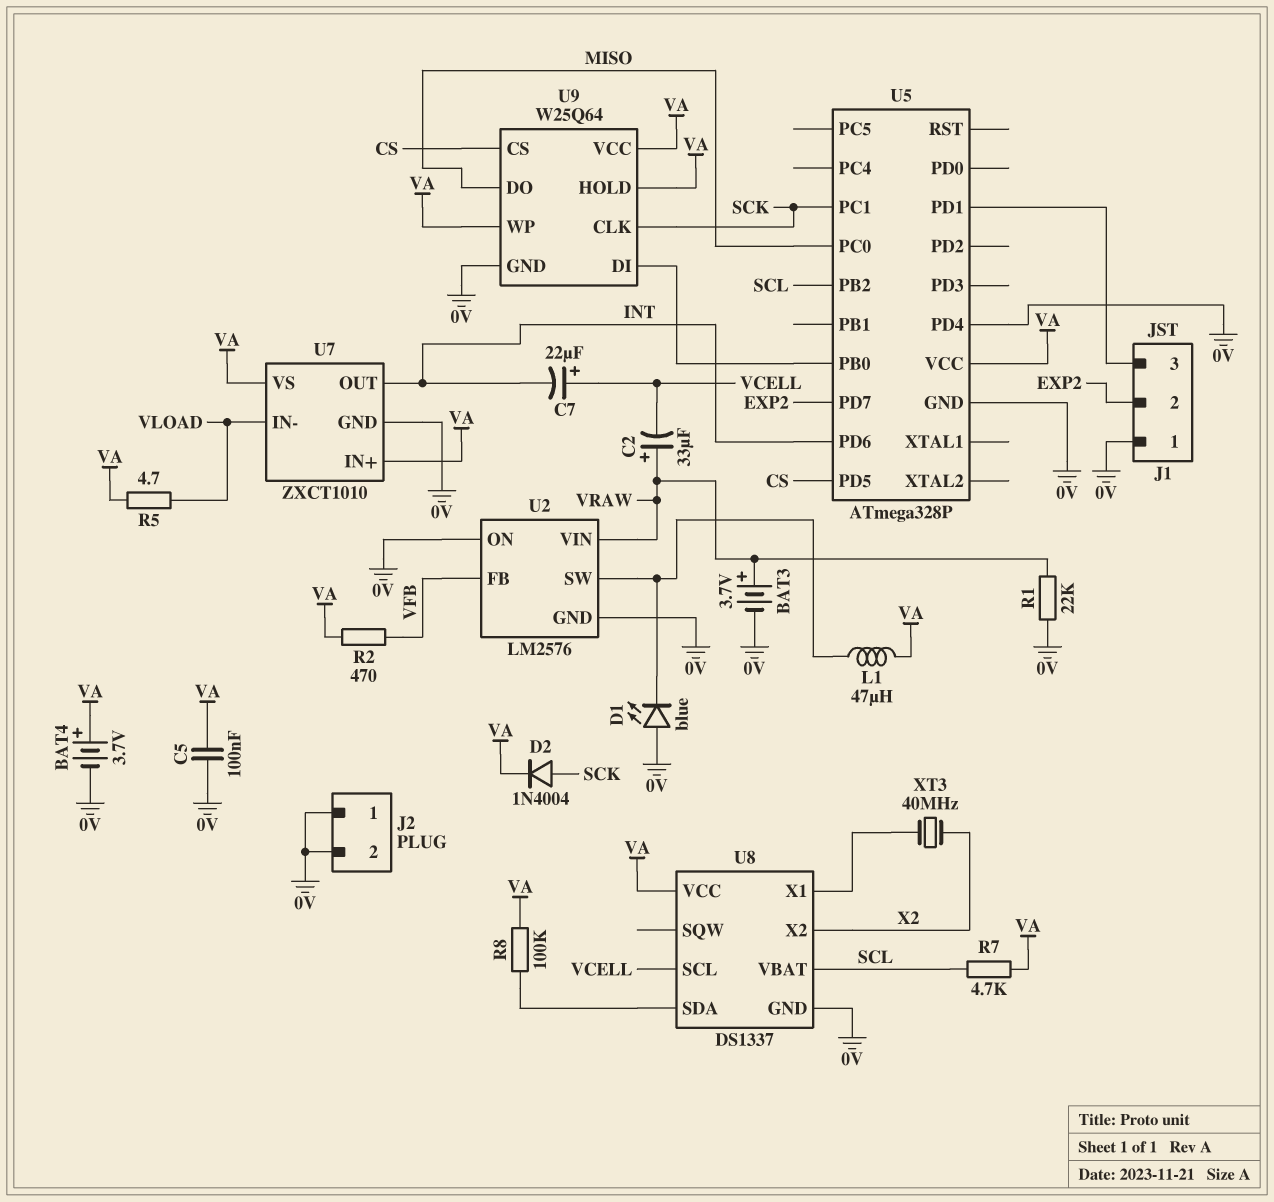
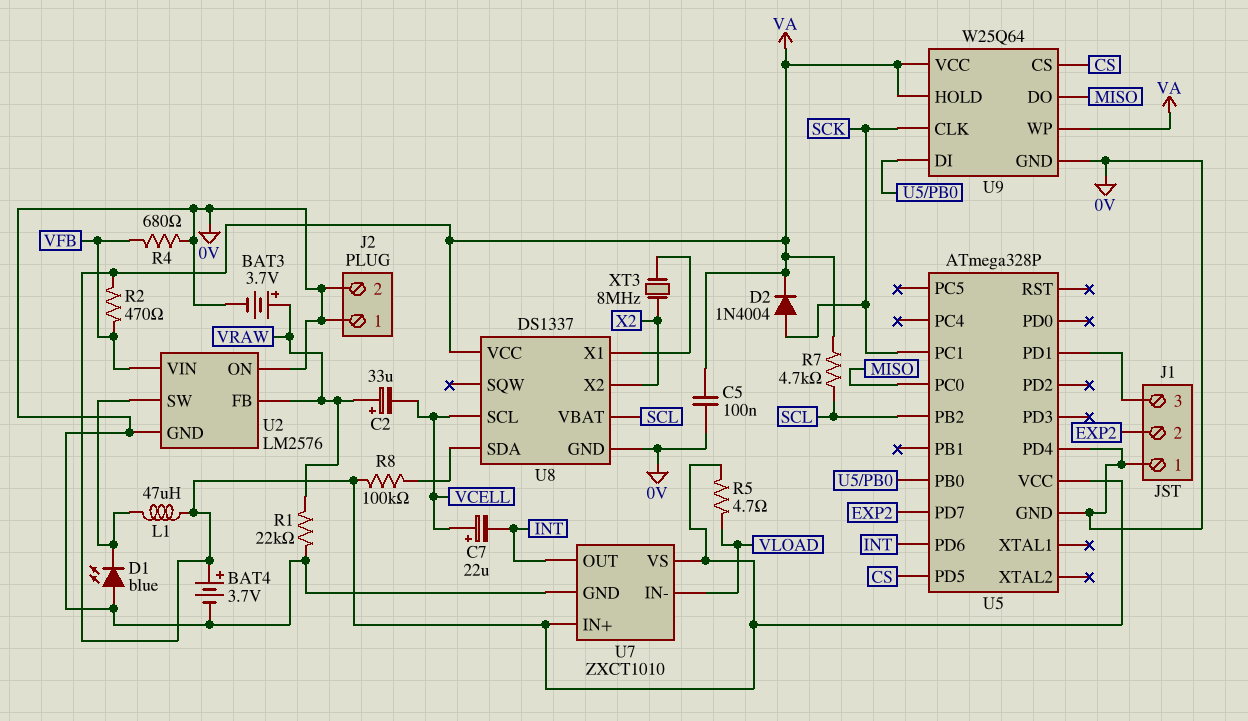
R4: none -> 680 (0V, VFB)
U2 pin FB: VFB -> VRAW
U2 pin VIN: VRAW -> VFB
XT3: 40MHz (U8/X1, X2) -> 8MHz (U8/X1, X2)

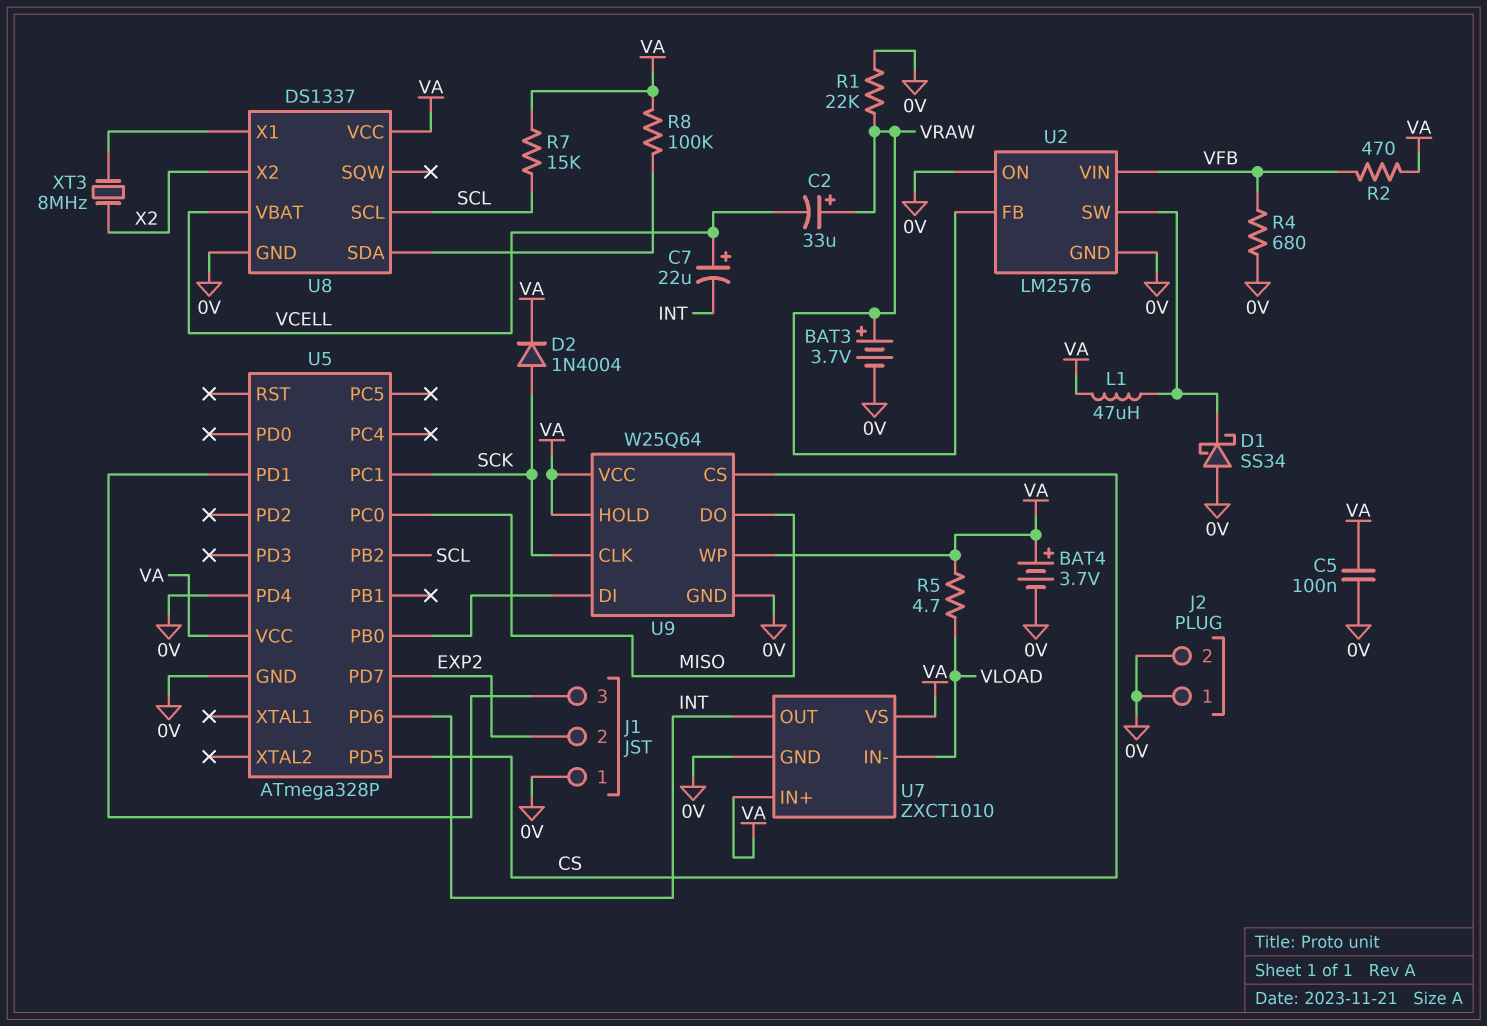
D1: LED blue (A 0V, K U2/SW) -> schottky SS34 (A 0V, K U2/SW)
R7: 4.7k (SCL, VA) -> 15k (SCL, VA)
U8 pin SCL: VCELL -> SCL
U8 pin VBAT: SCL -> VCELL

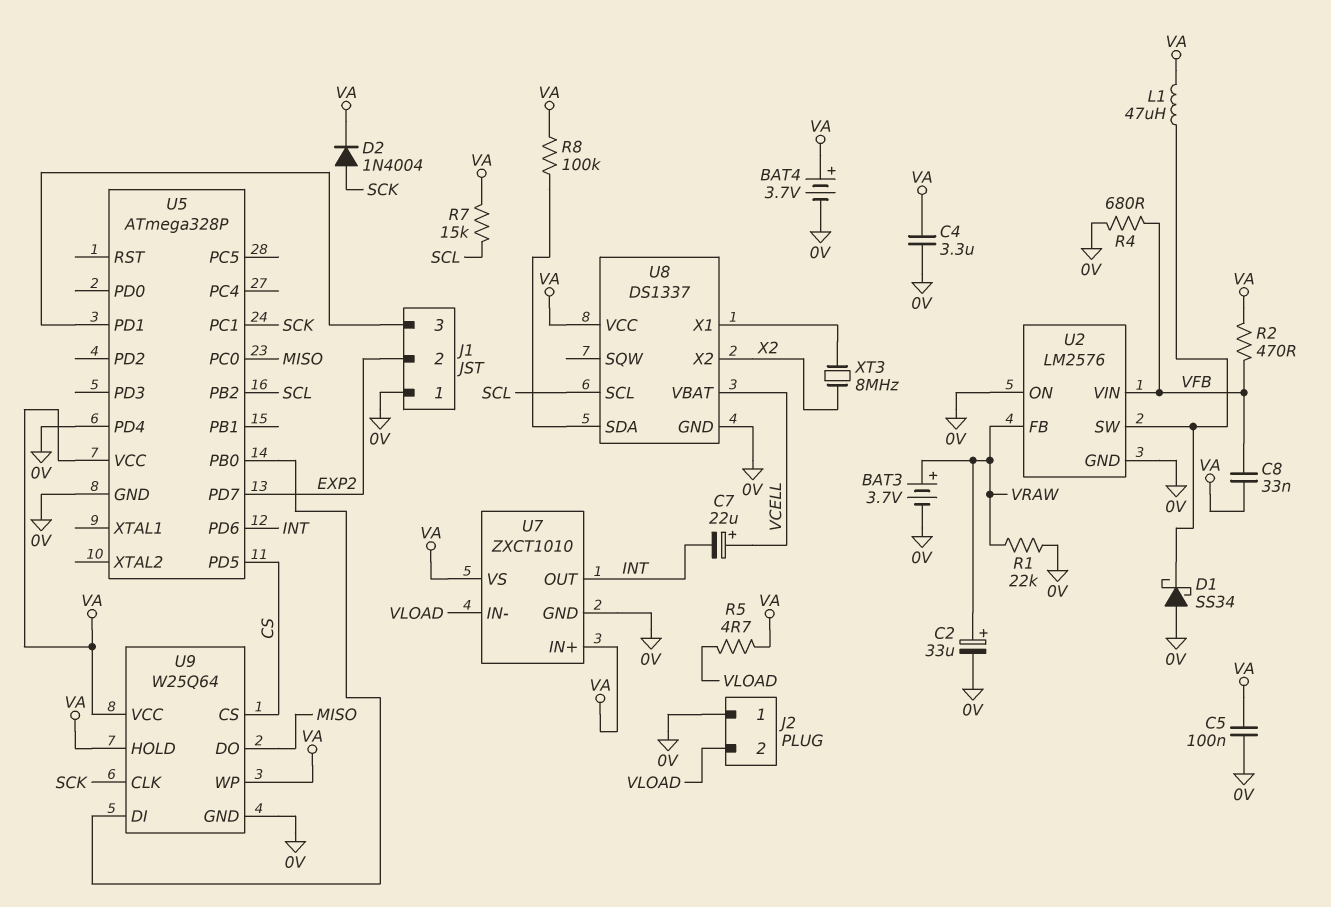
C2: 33uF (plus VRAW, minus VCELL) -> 33uF (plus VRAW, minus 0V)
C4: none -> 3.3uF (0V, VA)
C8: none -> 33nF (VA, VFB)
J2 pin 2: 0V -> VLOAD

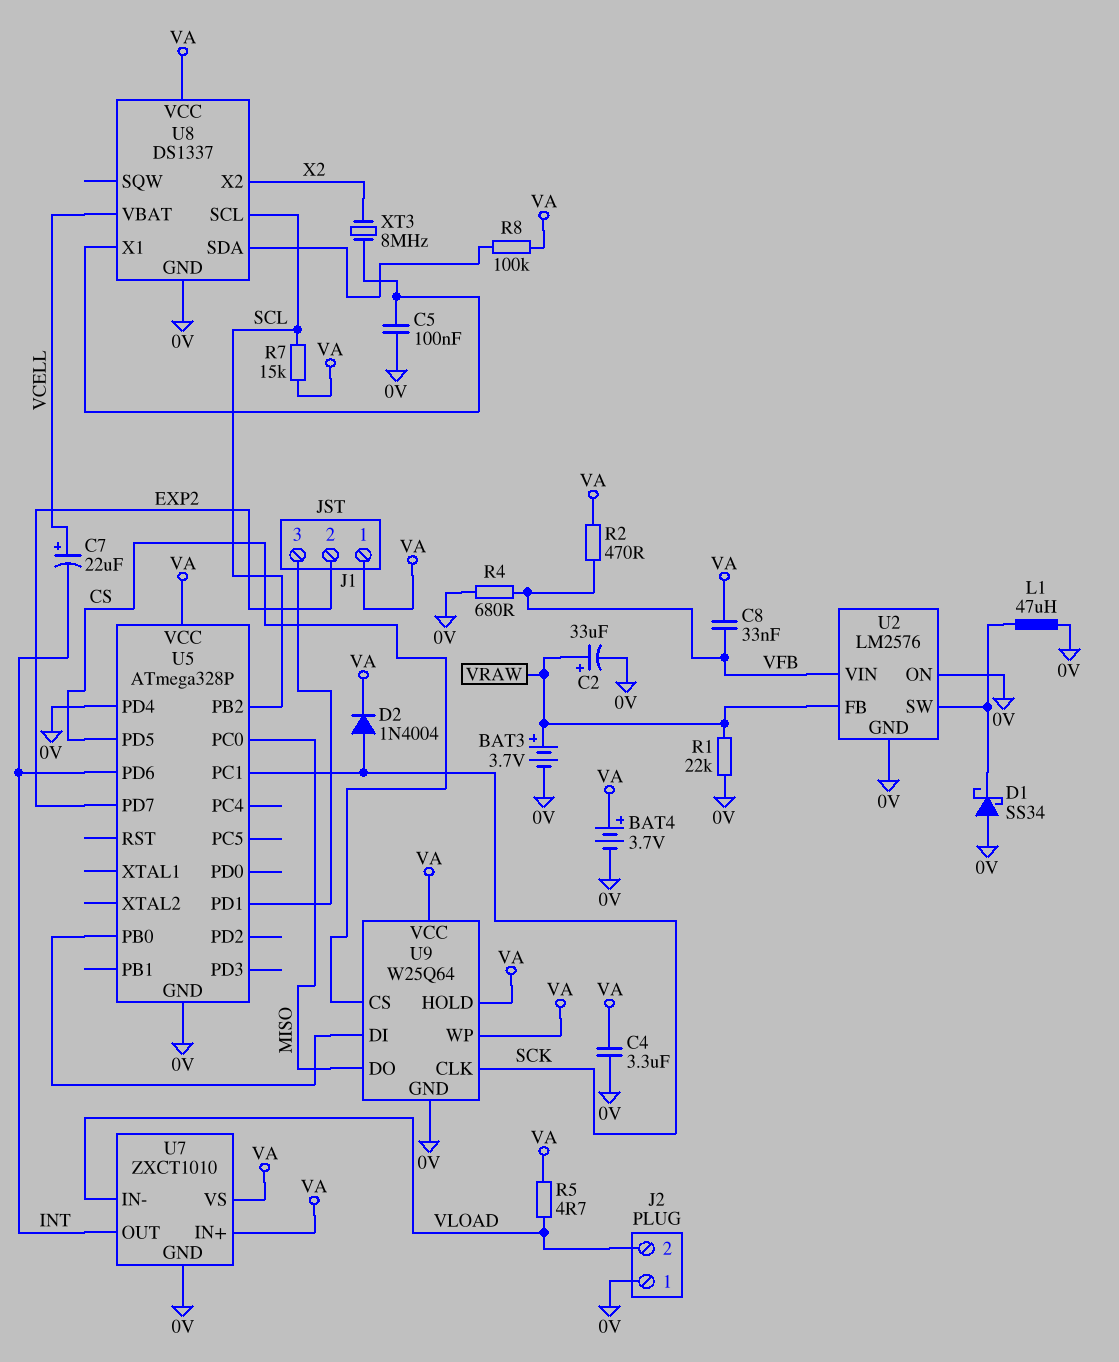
C5: 100nF (0V, VA) -> 100nF (0V, U8/X1)
J1 pin 1: 0V -> VA
L1: 47uH (U2/SW, VA) -> 47uH (0V, U2/SW)

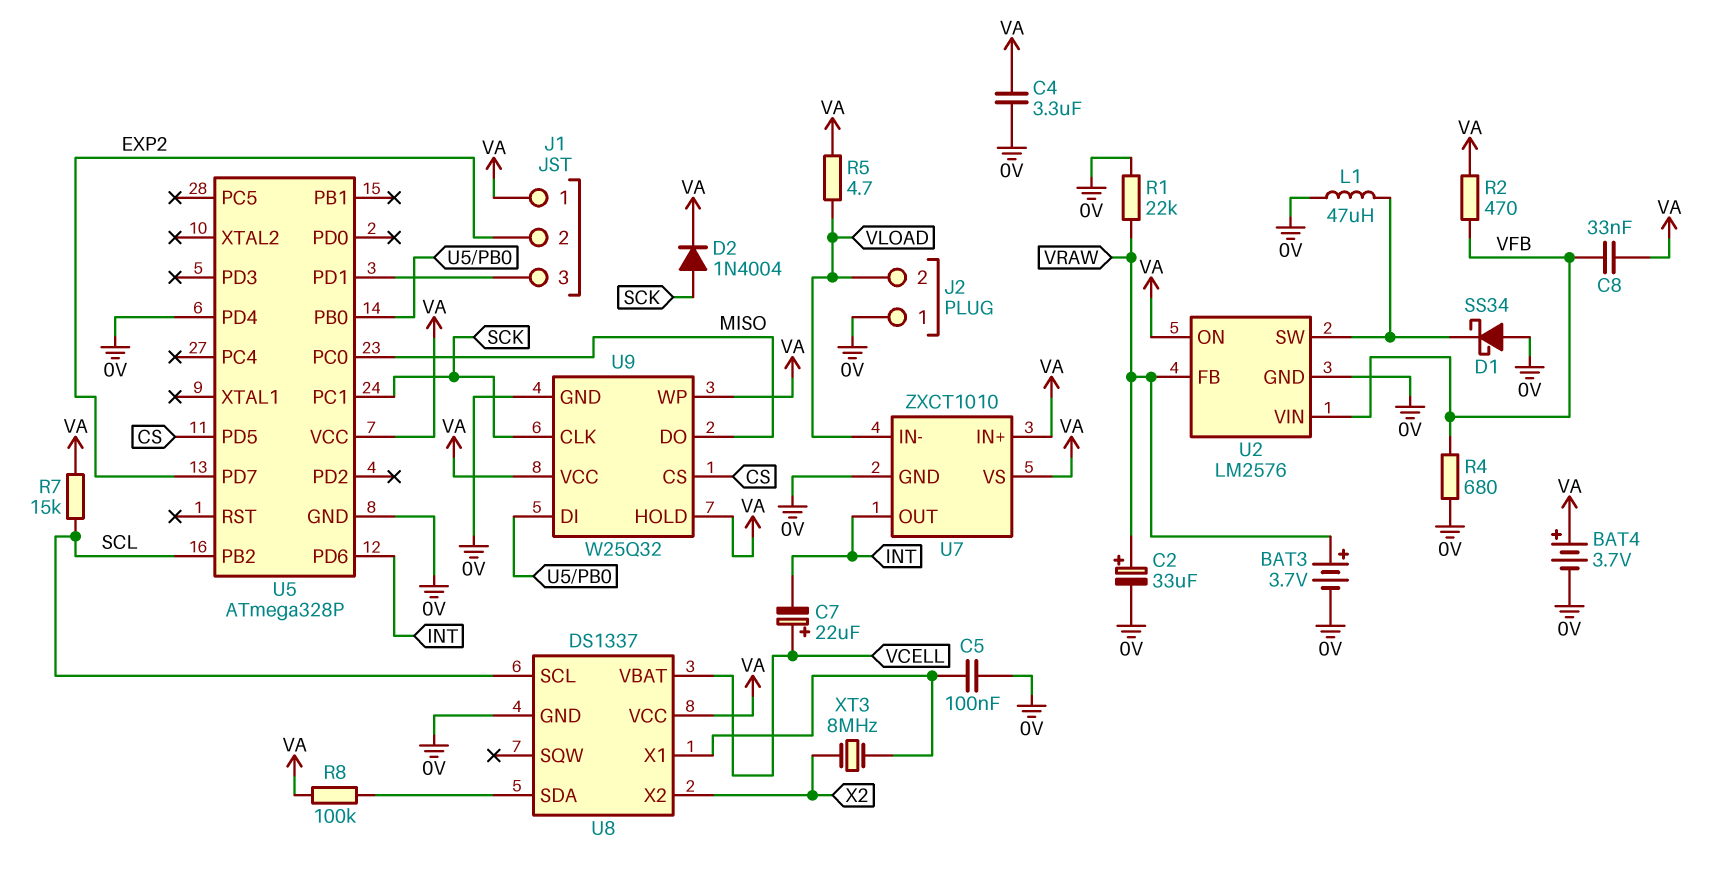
U2 pin ON: 0V -> VA
U9: W25Q64 -> W25Q32

